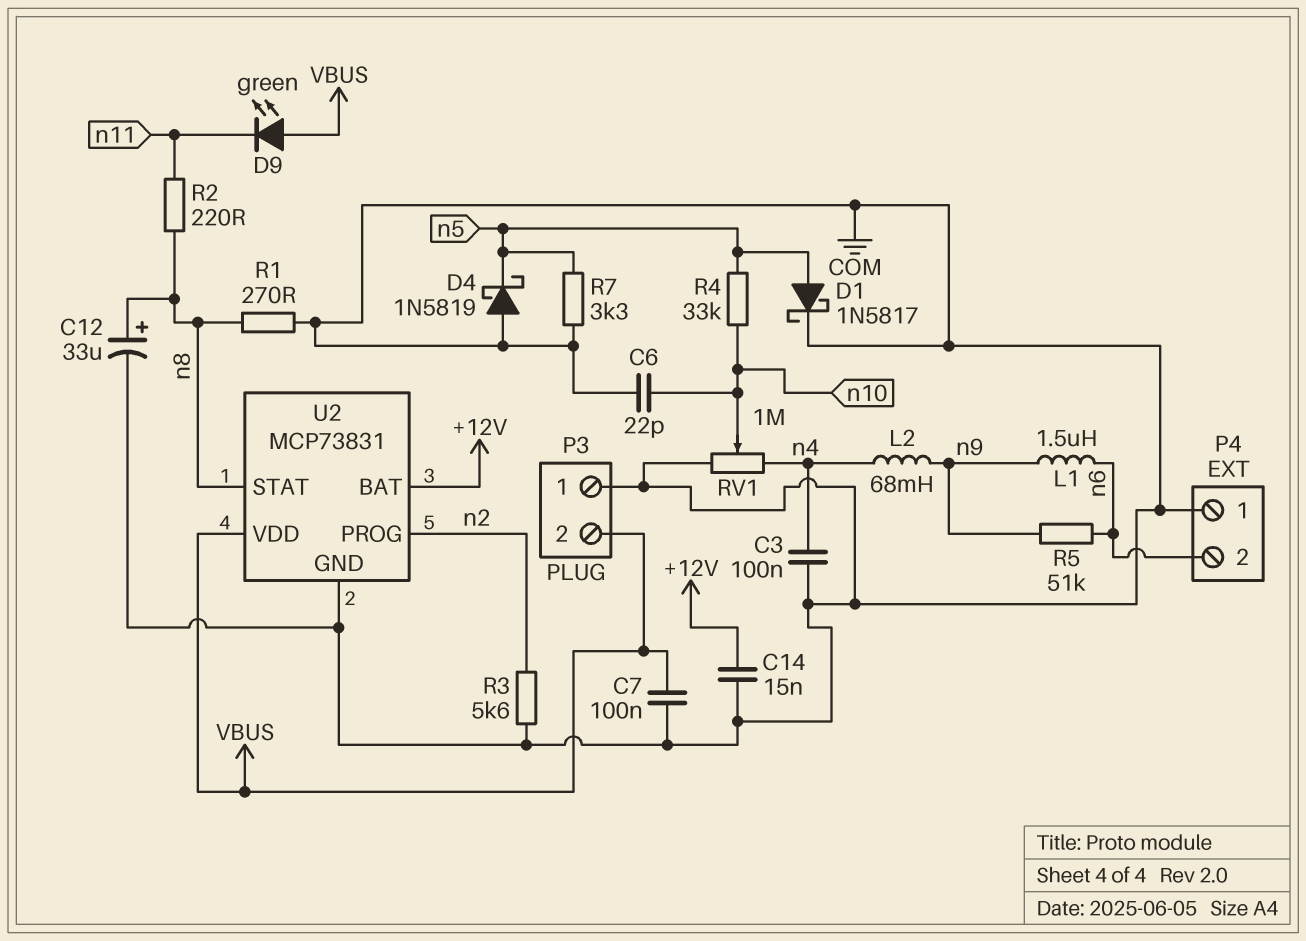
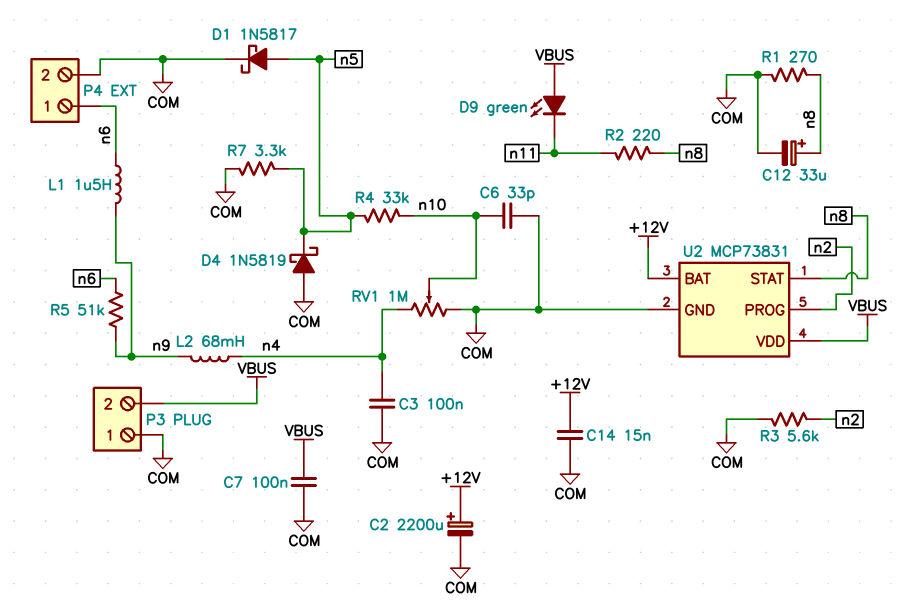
C2: none -> 2200uF (plus +12V, minus COM)
C6: 22pF (COM, n10) -> 33pF (COM, n10)
P4 pin 1: COM -> n6
P4 pin 2: n6 -> COM

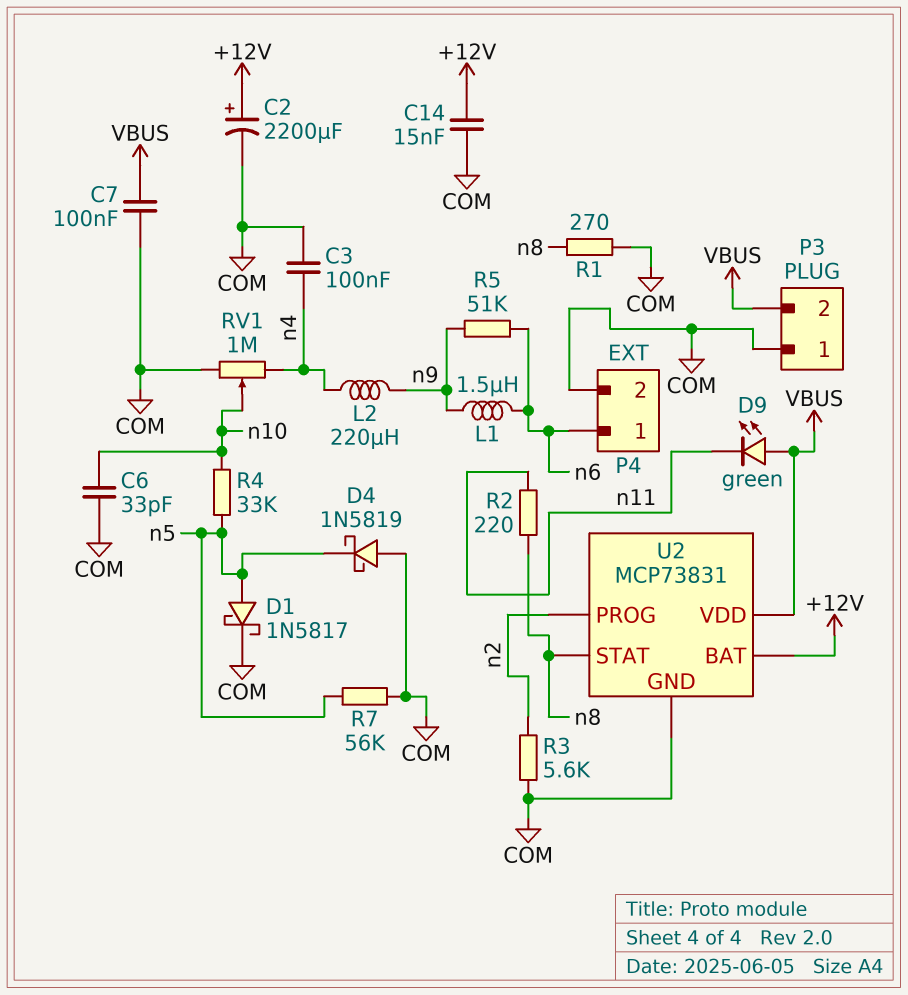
C12: 33uF (plus n8, minus COM) -> none
L2: 68mH (n4, n9) -> 220uH (n4, n9)
R7: 3.3k (COM, n5) -> 56k (COM, n5)

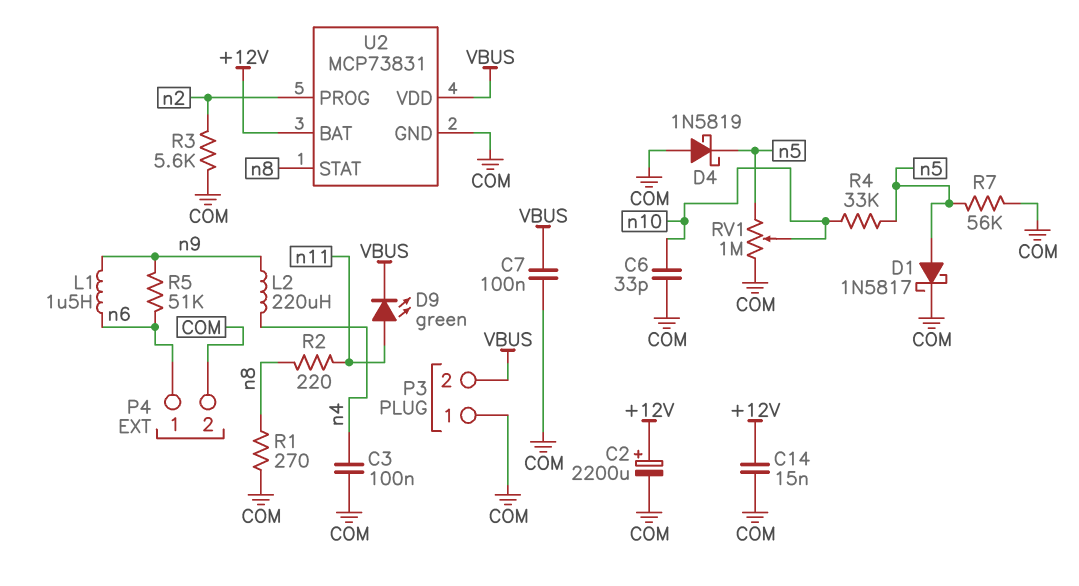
D9: LED green (A VBUS, K n11) -> LED green (A n11, K VBUS)
RV1: 1M (COM, n4, wiper n10) -> 1M (COM, n5, wiper n10)

